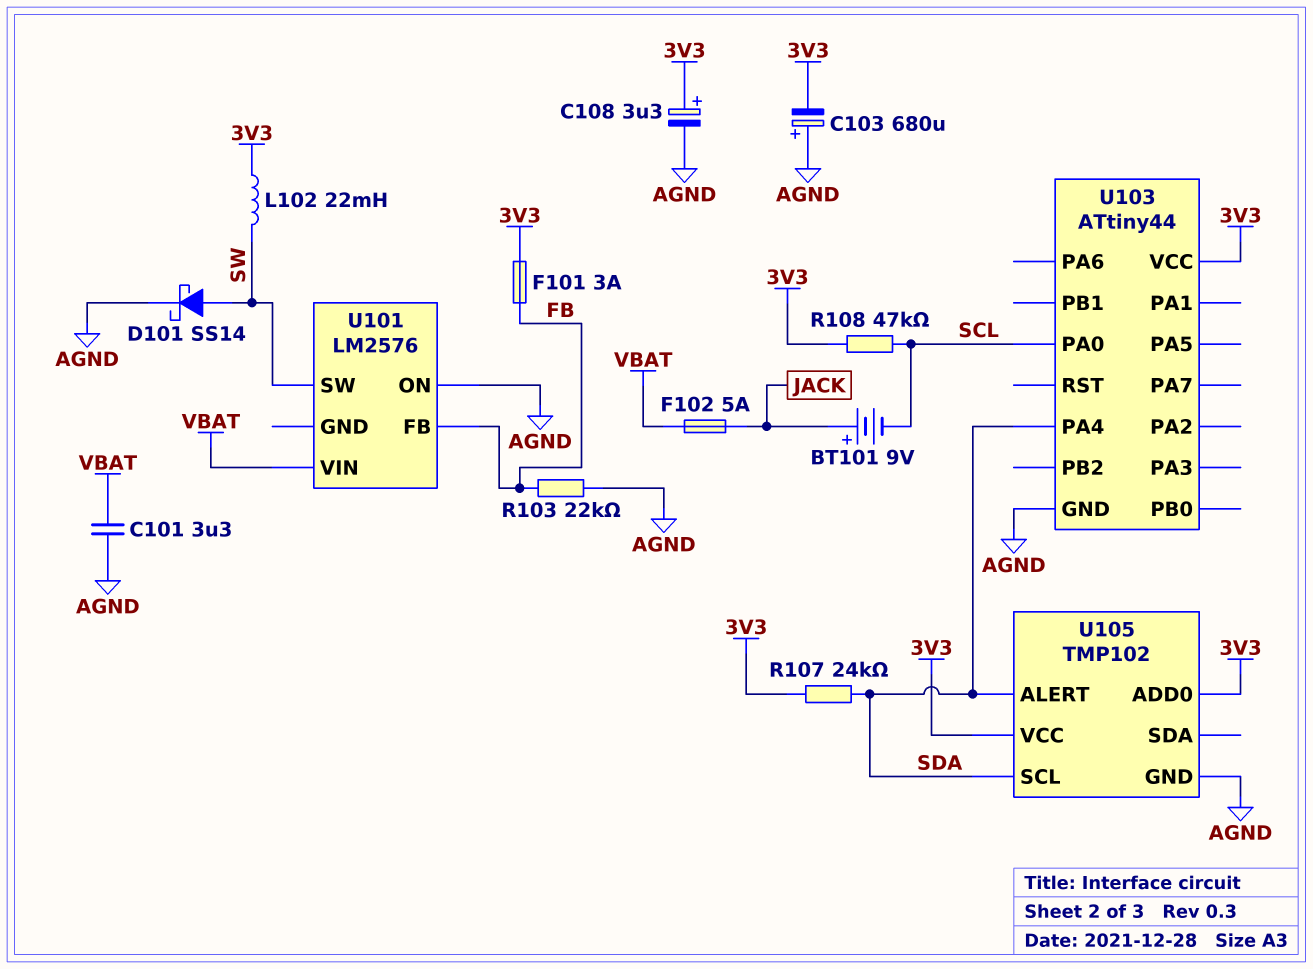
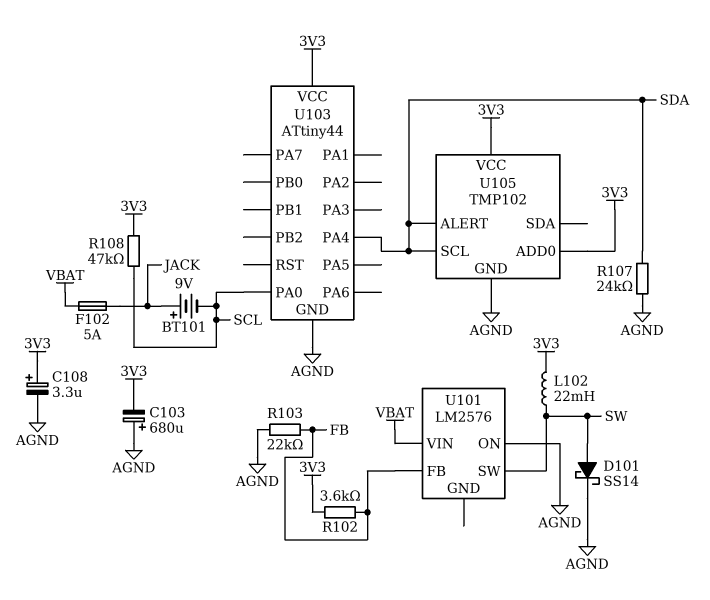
C101: 3.3uF (AGND, VBAT) -> none
F101: 3A (3V3, FB) -> none
R102: none -> 3.6k (3V3, FB)
R107: 24k (3V3, SDA) -> 24k (AGND, SDA)

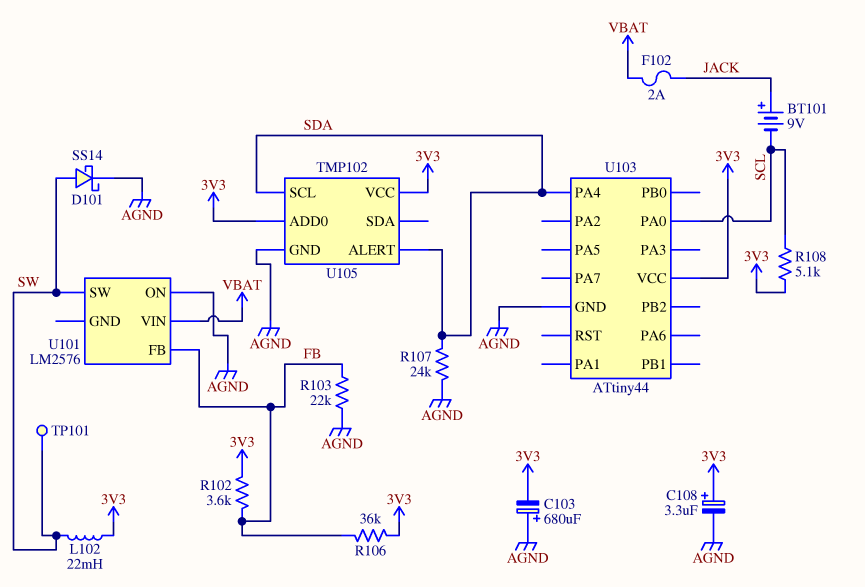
F102: 5A (JACK, VBAT) -> 2A (JACK, VBAT)
R106: none -> 36k (3V3, FB)
R108: 47k (3V3, SCL) -> 5.1k (3V3, SCL)
TP101: none -> test point (SW)

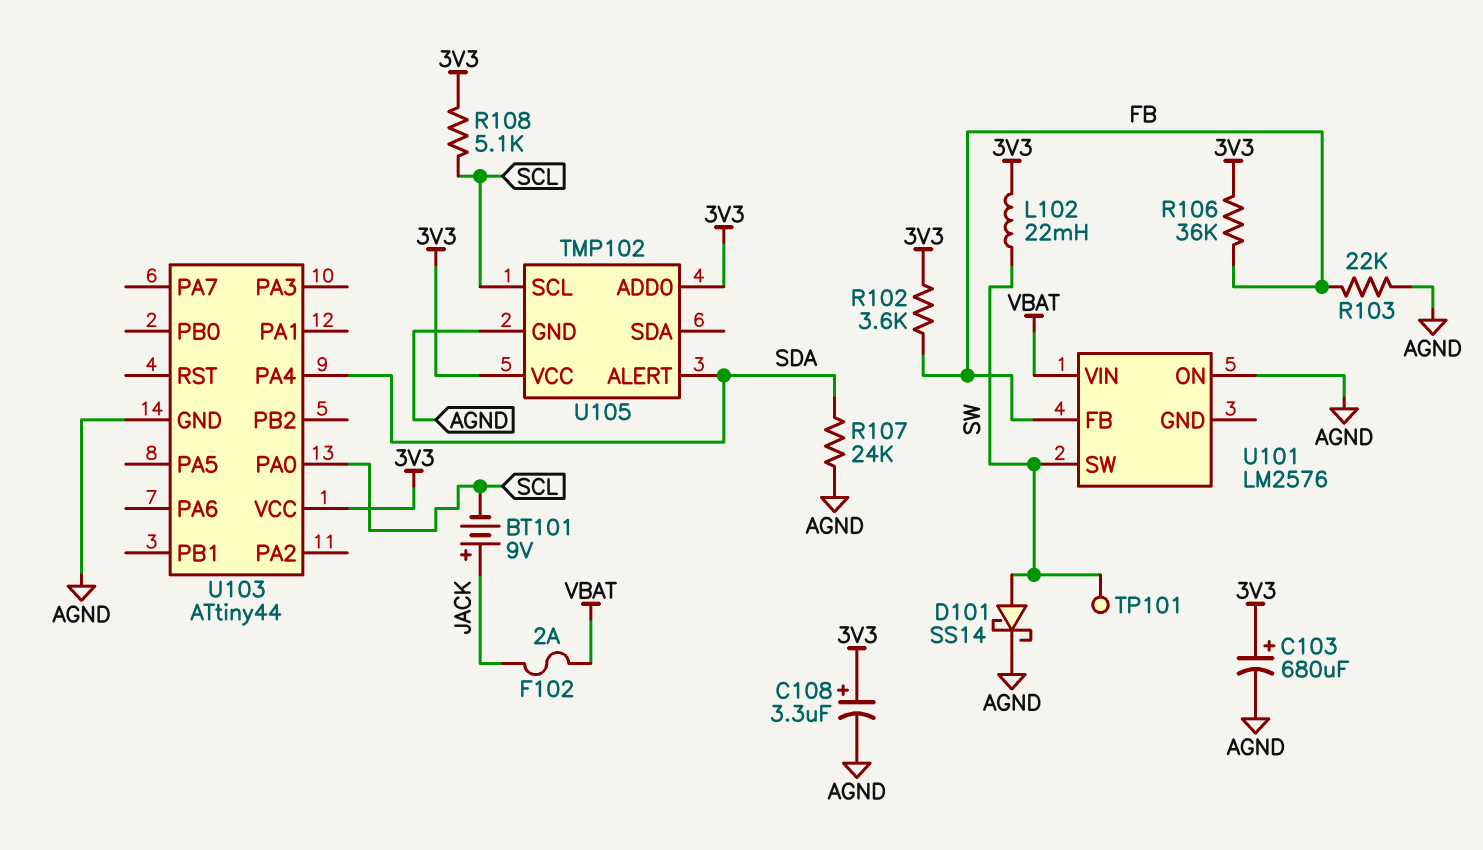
C103: 680uF (plus AGND, minus 3V3) -> 680uF (plus 3V3, minus AGND)
U105 pin SCL: SDA -> SCL

